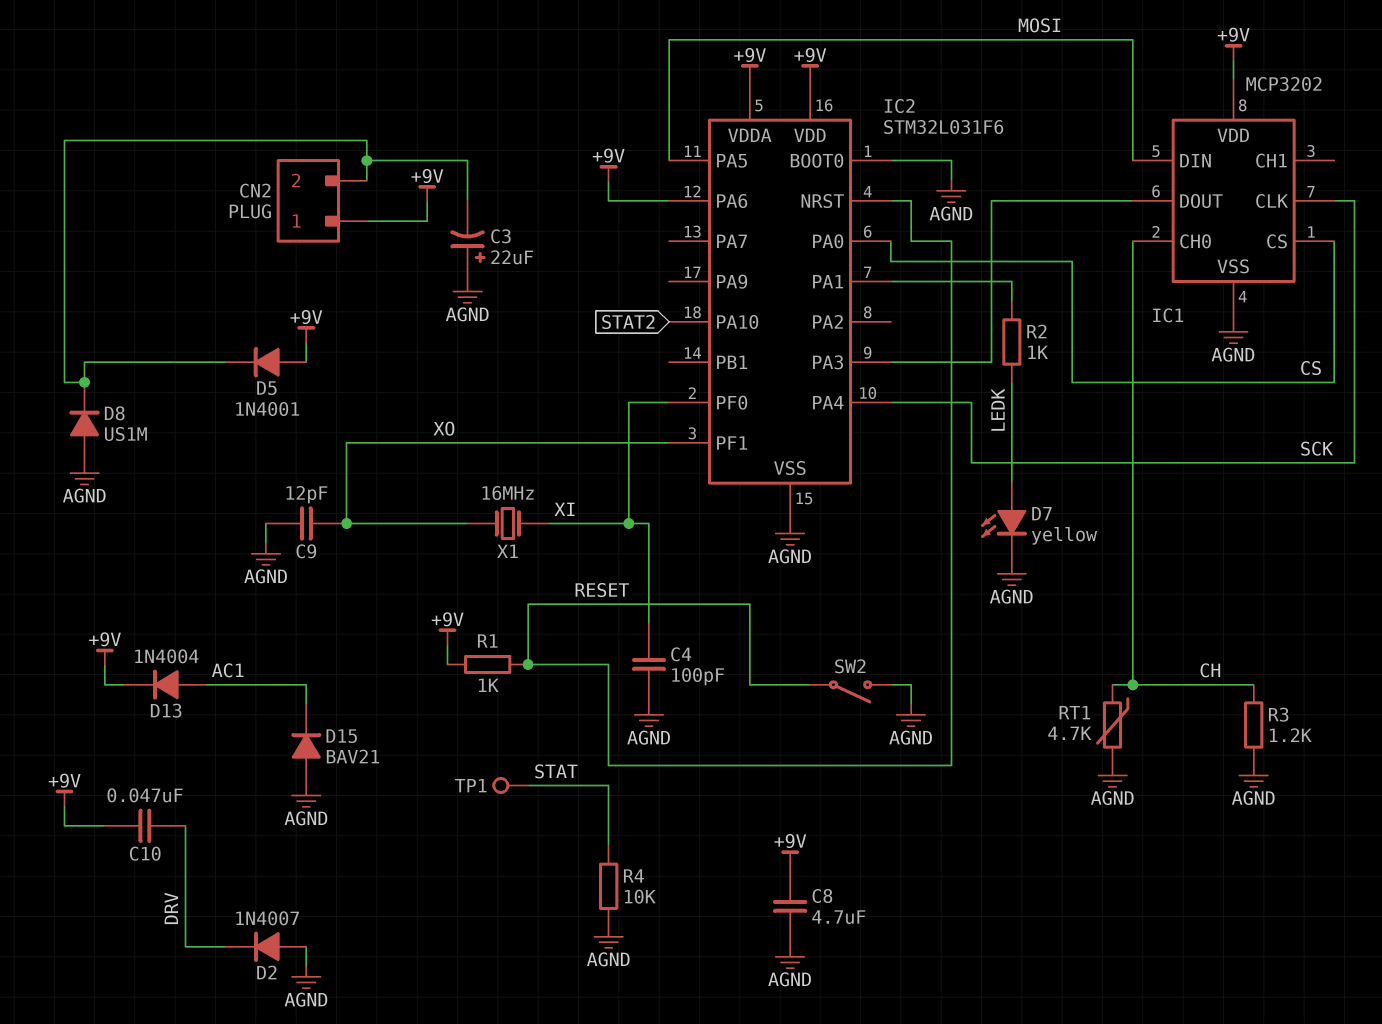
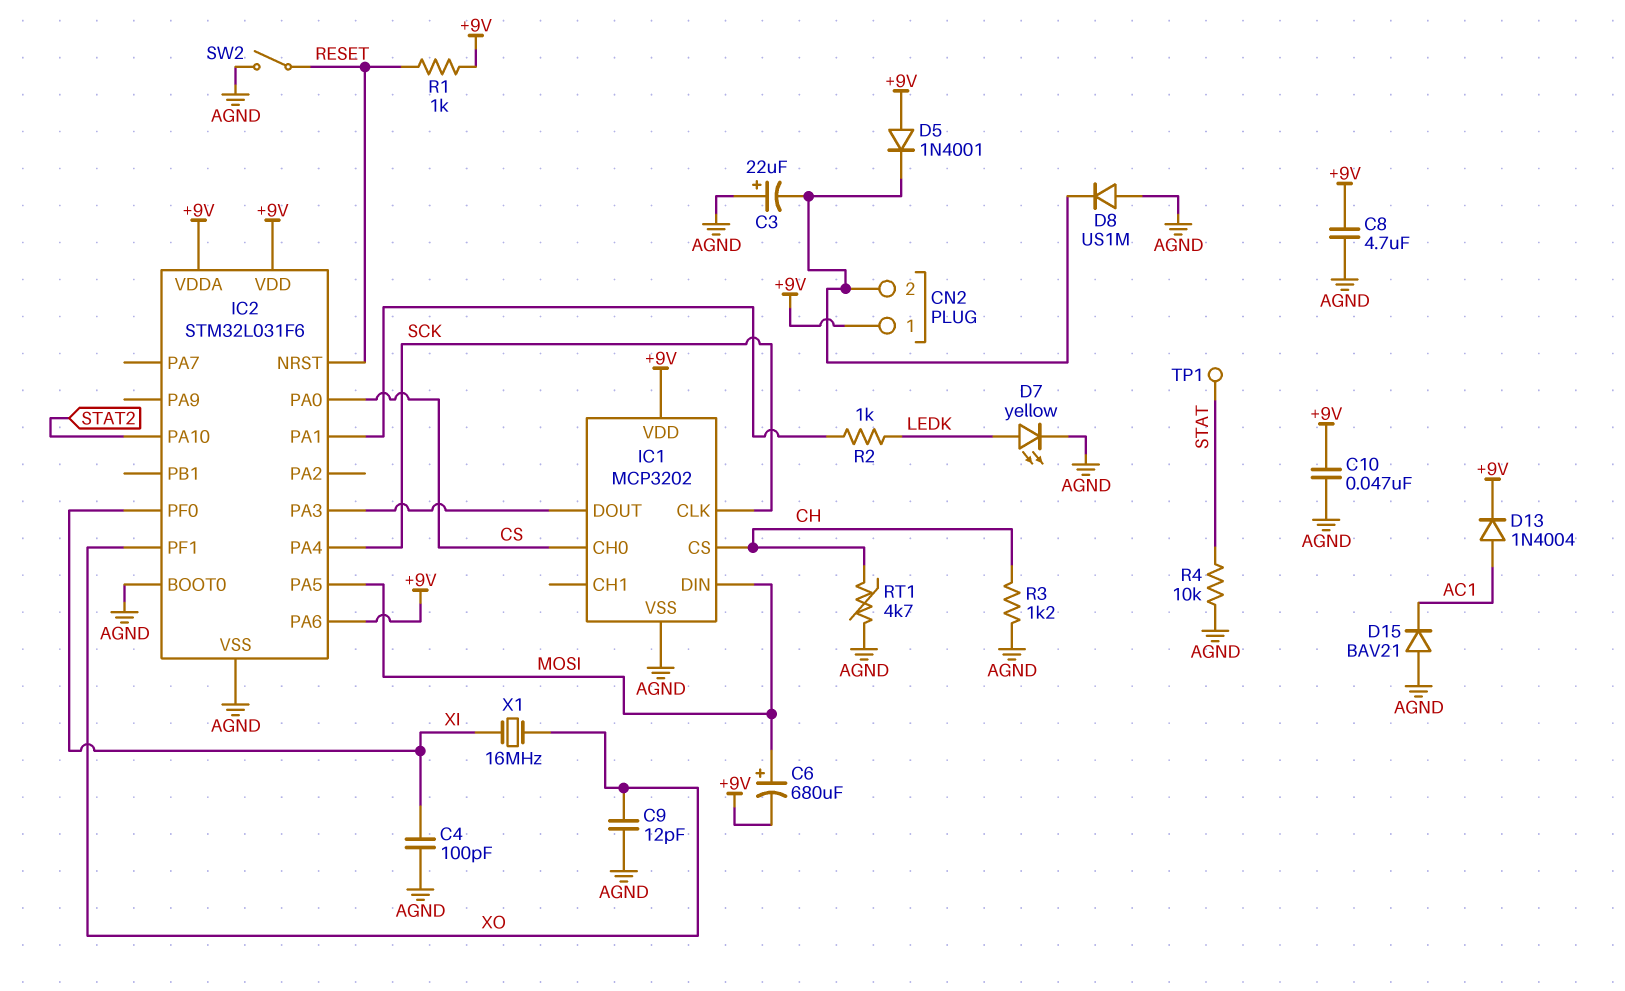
C6: none -> 680uF (plus MOSI, minus +9V)
C10: 47nF (+9V, DRV) -> 47nF (+9V, AGND)
D2: diode 1N4007 (A AGND, K DRV) -> none
IC1 pin CH0: CH -> CS
IC1 pin CS: CS -> CH

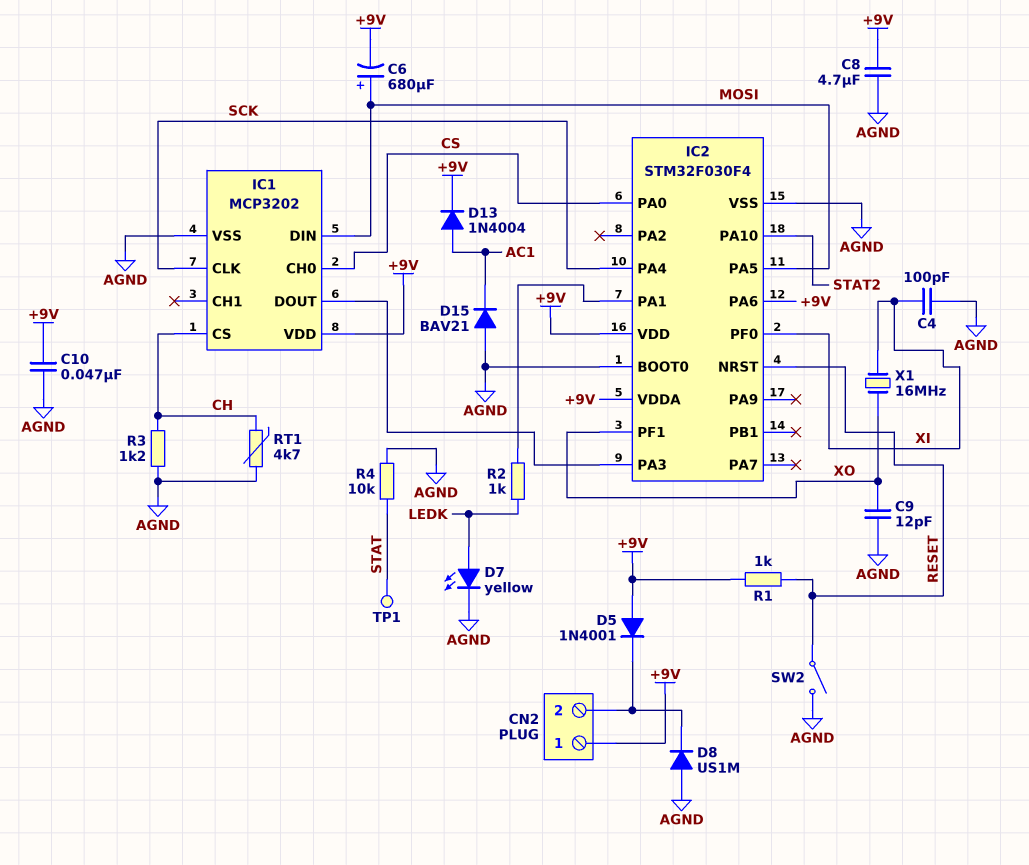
C3: 22uF (plus AGND, minus CN2/2) -> none
IC2: STM32L031F6 -> STM32F030F4

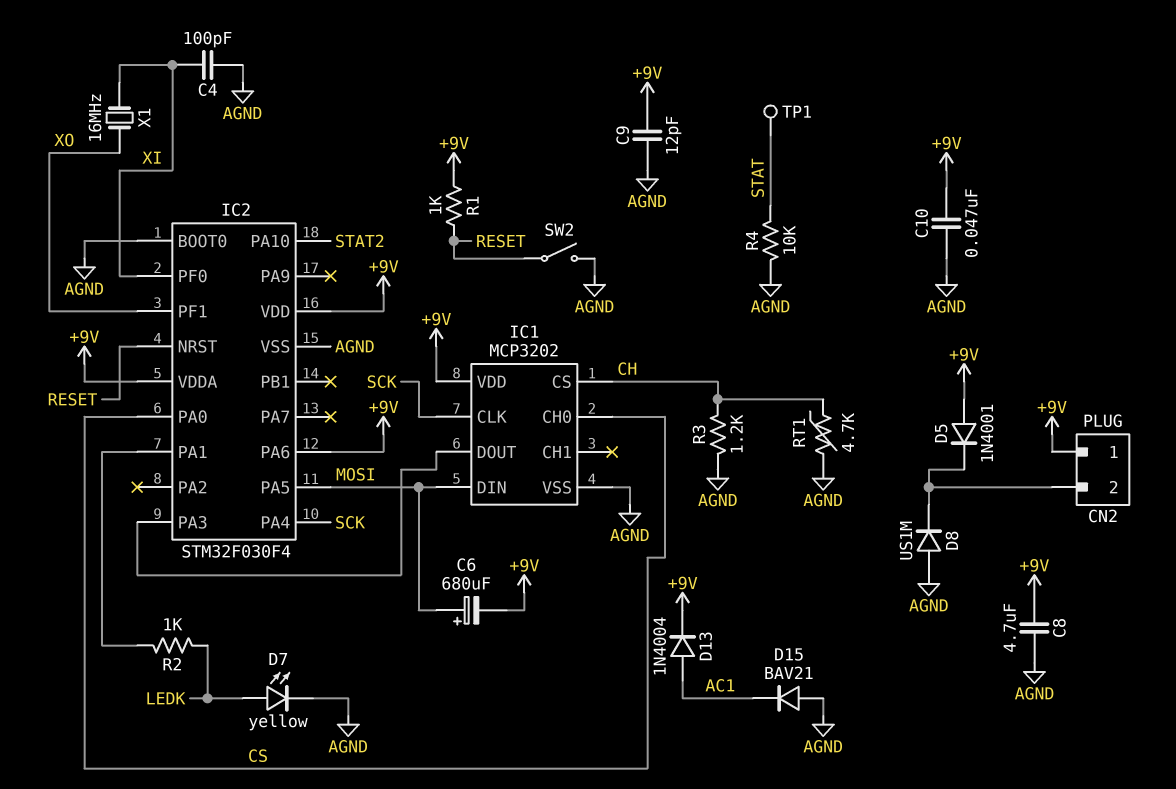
C9: 12pF (AGND, XO) -> 12pF (+9V, AGND)

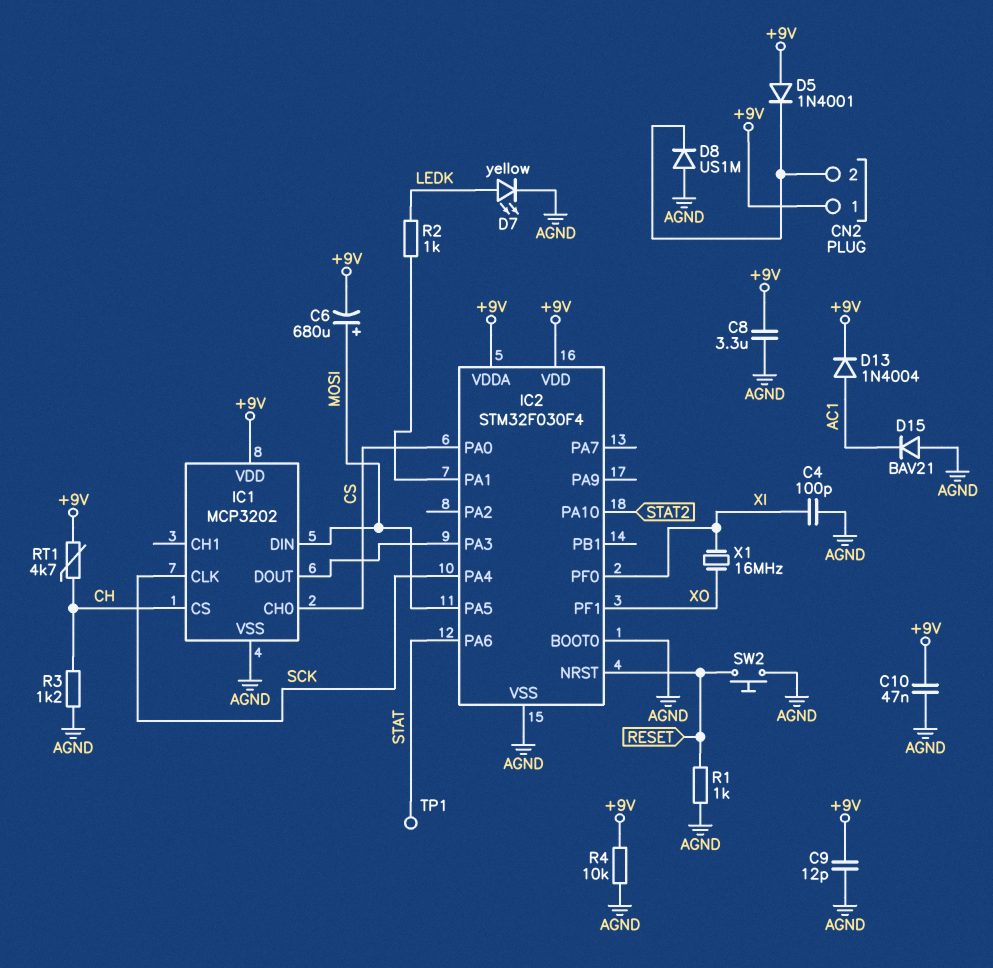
C8: 4.7uF (+9V, AGND) -> 3.3uF (+9V, AGND)
IC2 pin PA6: +9V -> STAT
R1: 1k (+9V, RESET) -> 1k (AGND, RESET)
R4: 10k (AGND, STAT) -> 10k (+9V, AGND)
RT1: 4.7k (AGND, CH) -> 4.7k (+9V, CH)
SW2: switch (AGND, RESET) -> button (AGND, RESET)

